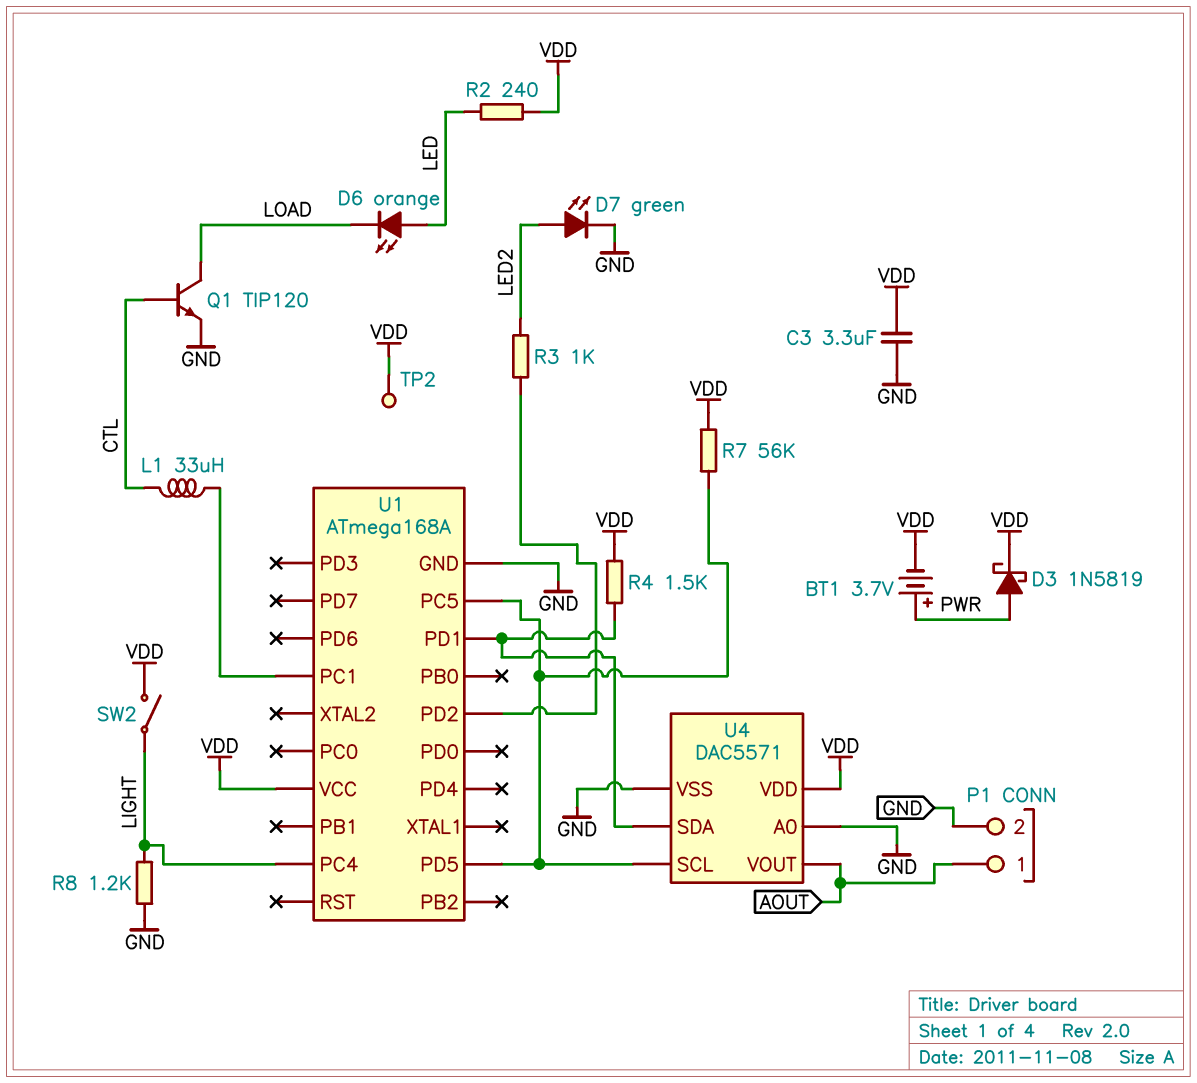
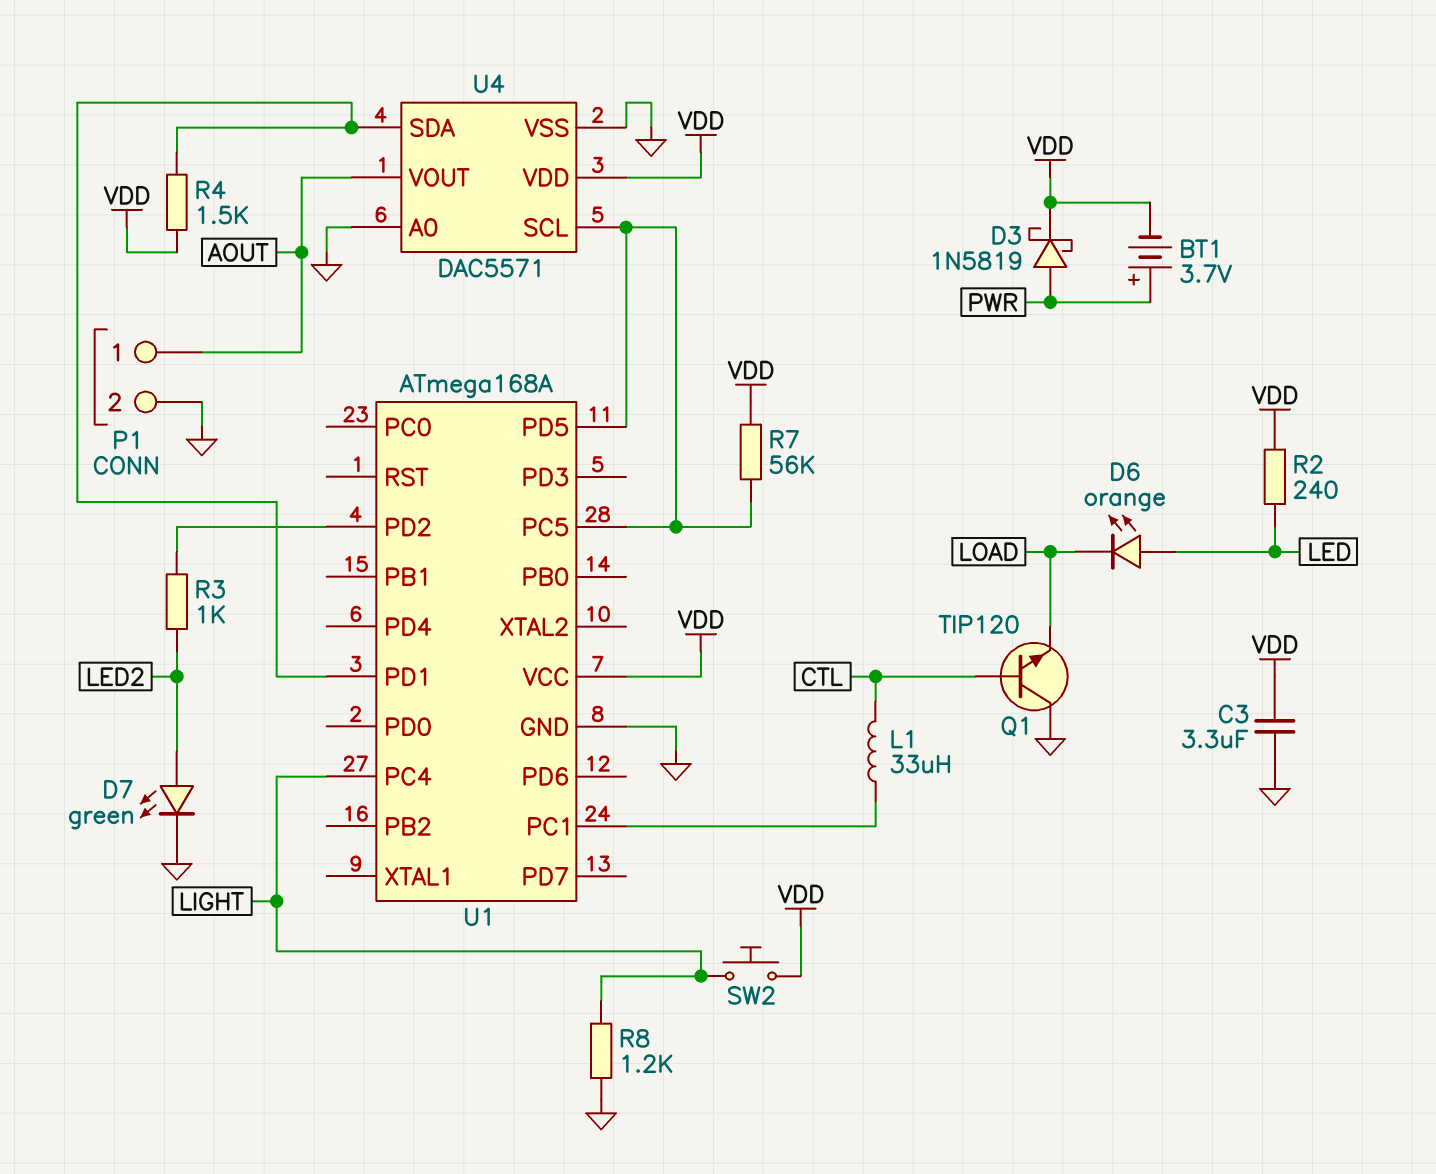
Q1: NPN TIP120 (B CTL, C LOAD, E GND) -> NPN TIP120 (B CTL, C GND, E LOAD)
SW2: switch (LIGHT, VDD) -> button (LIGHT, VDD)
TP2: test point (VDD) -> none

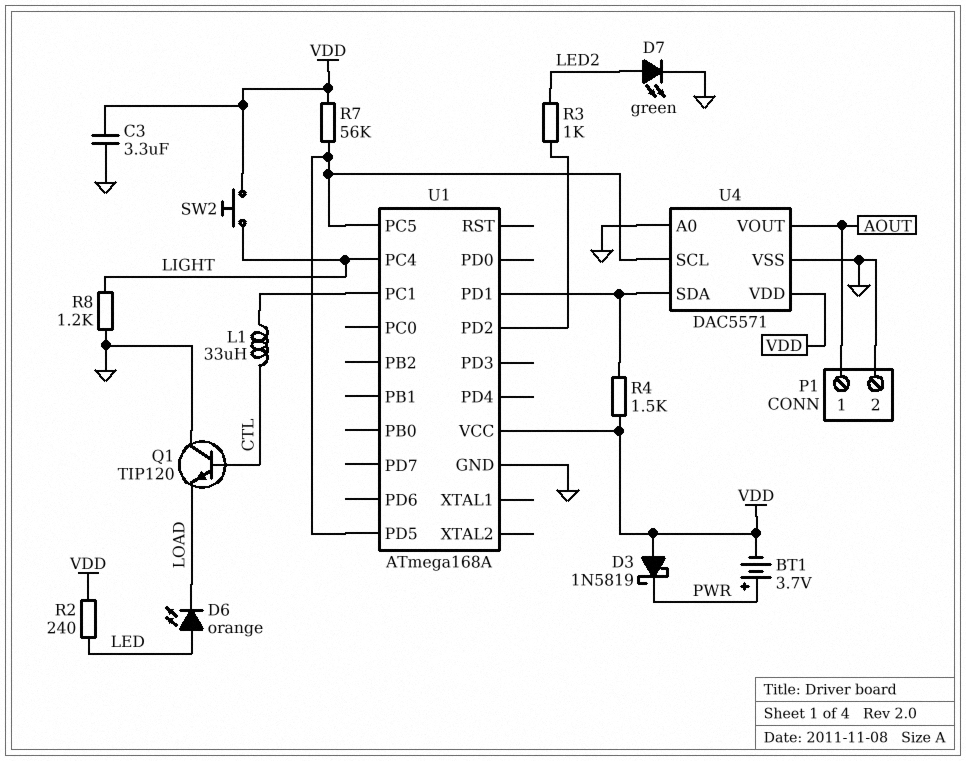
D3: schottky 1N5819 (A PWR, K VDD) -> schottky 1N5819 (A VDD, K PWR)

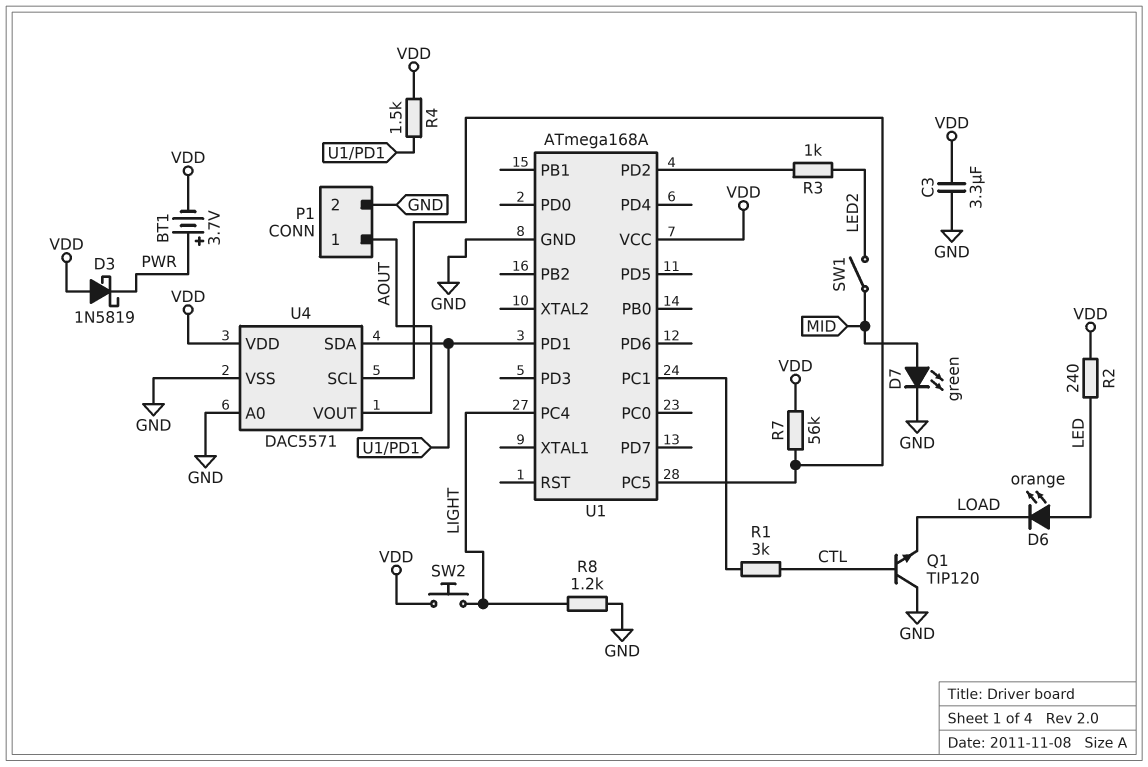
D7: LED green (A LED2, K GND) -> LED green (A MID, K GND)
L1: 33uH (CTL, U1/PC1) -> none
R1: none -> 3k (CTL, U1/PC1)
SW1: none -> switch (LED2, MID)
U1 pin PD5: U1/PC5 -> none

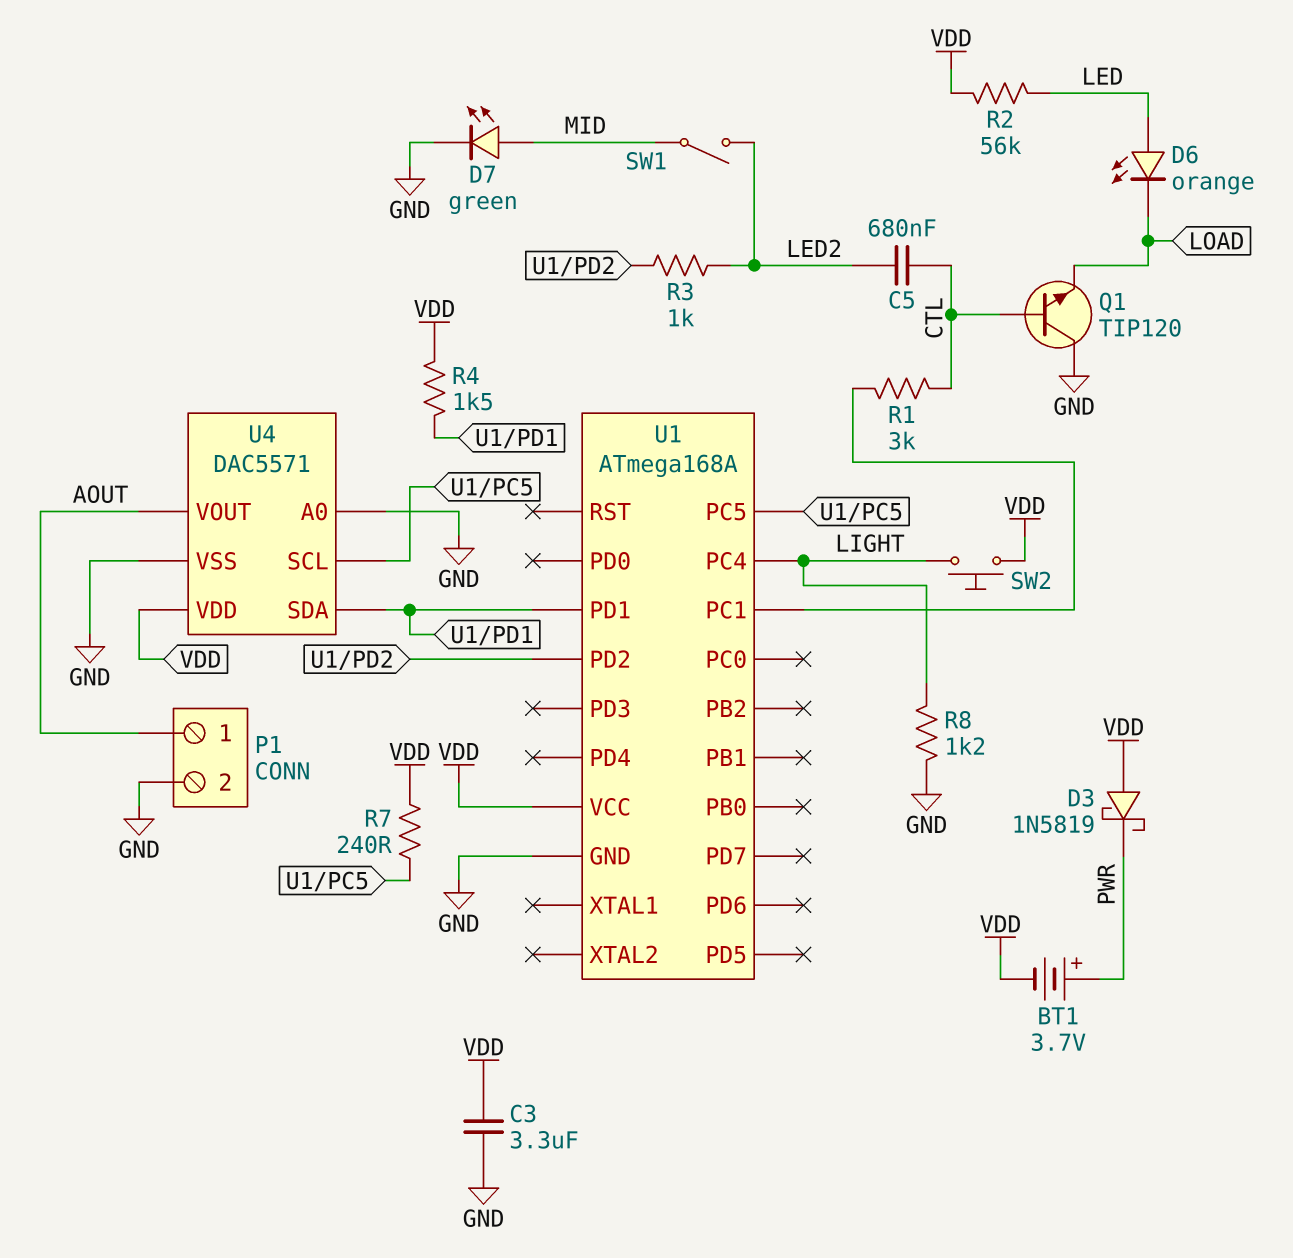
C5: none -> 680nF (CTL, LED2)
R2: 240 (LED, VDD) -> 56k (LED, VDD)
R7: 56k (U1/PC5, VDD) -> 240 (U1/PC5, VDD)

